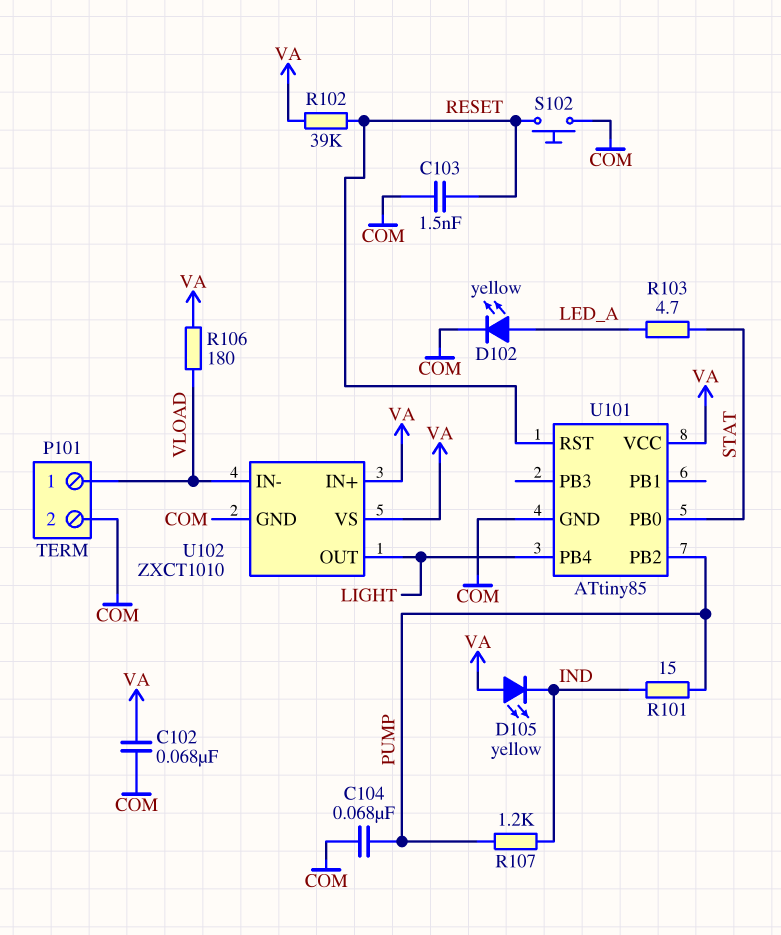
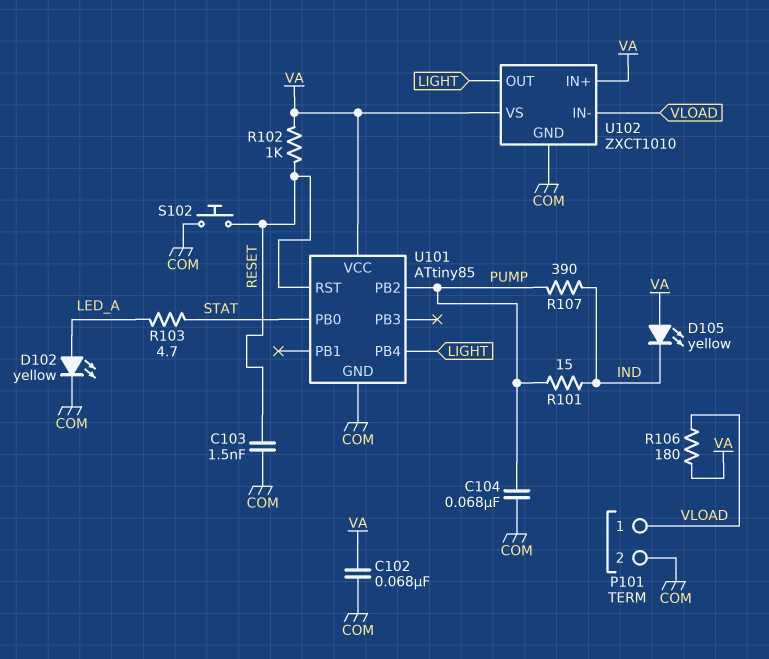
R102: 39k (RESET, VA) -> 1k (RESET, VA)
R107: 1.2k (IND, PUMP) -> 390 (IND, PUMP)

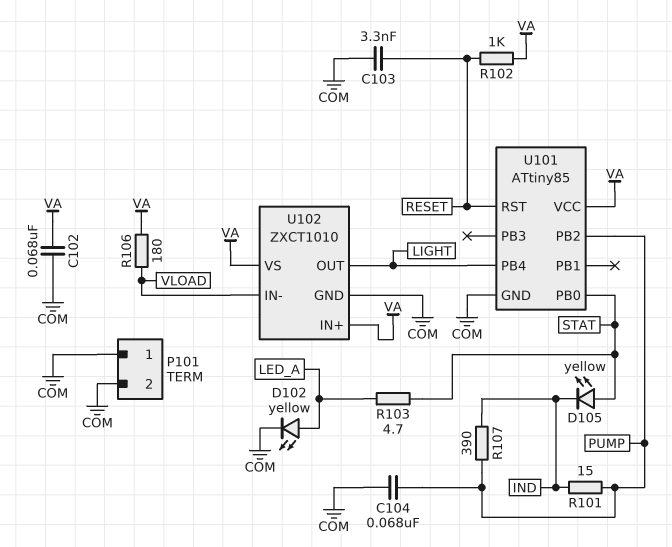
C103: 1.5nF (COM, RESET) -> 3.3nF (COM, RESET)
D105: LED yellow (A VA, K IND) -> LED yellow (A STAT, K IND)
P101 pin 1: VLOAD -> COM
S102: button (COM, RESET) -> none

